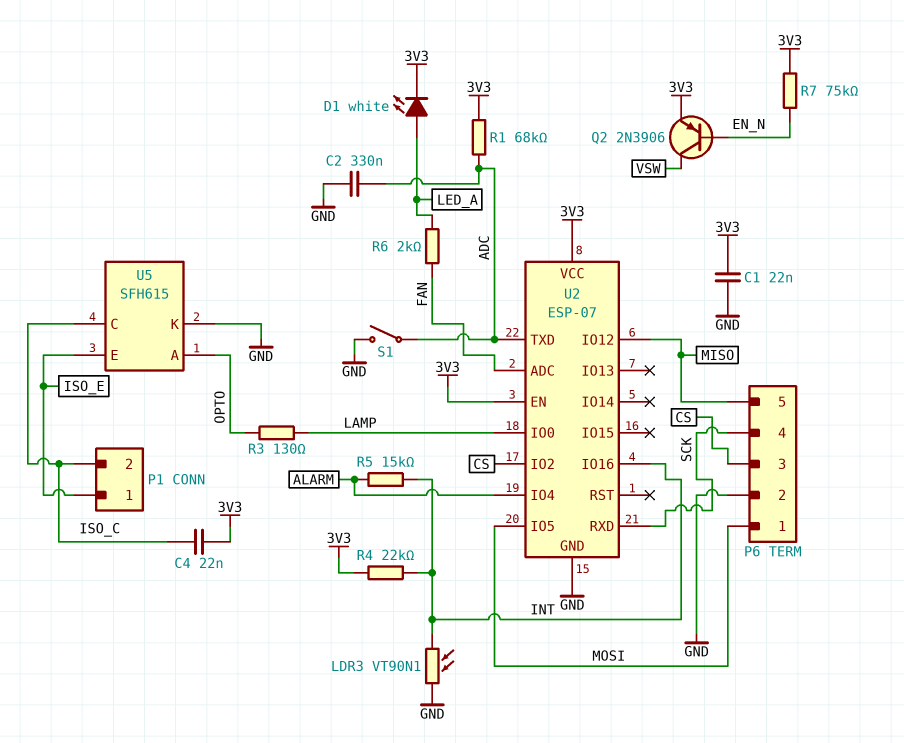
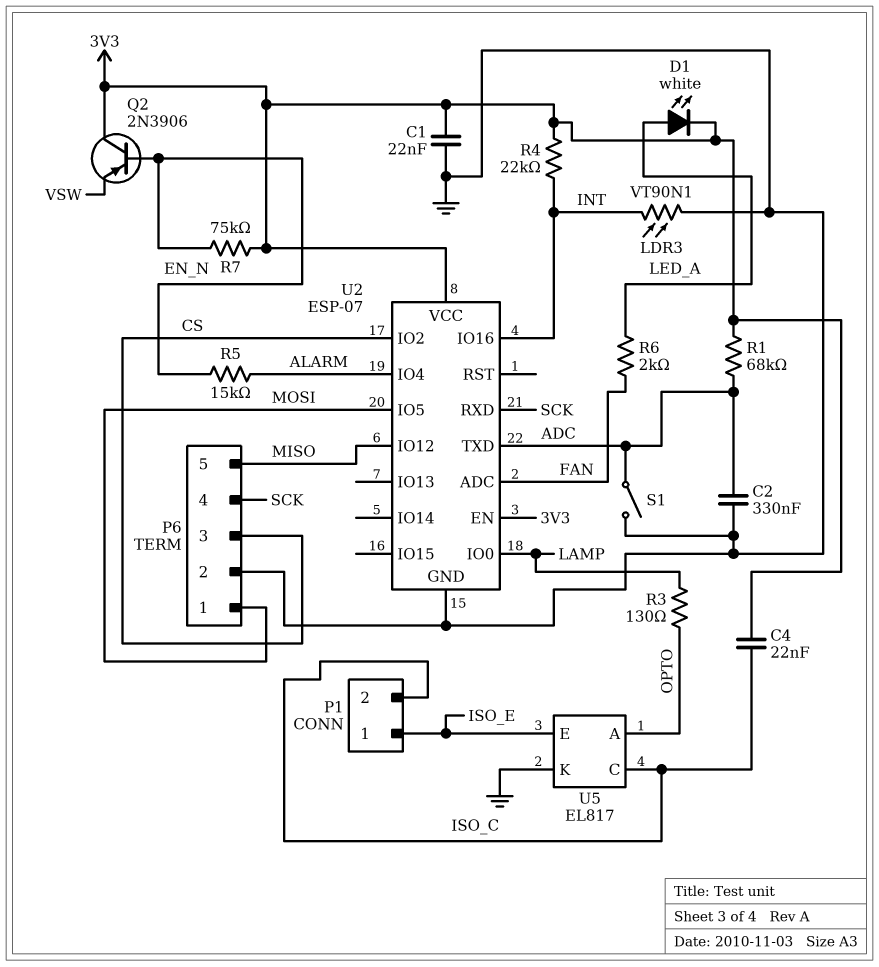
Q2: PNP 2N3906 (B EN_N, C VSW, E 3V3) -> PNP 2N3906 (B EN_N, C 3V3, E VSW)
R5: 15k (ALARM, INT) -> 15k (ALARM, EN_N)
U5: SFH615 -> EL817

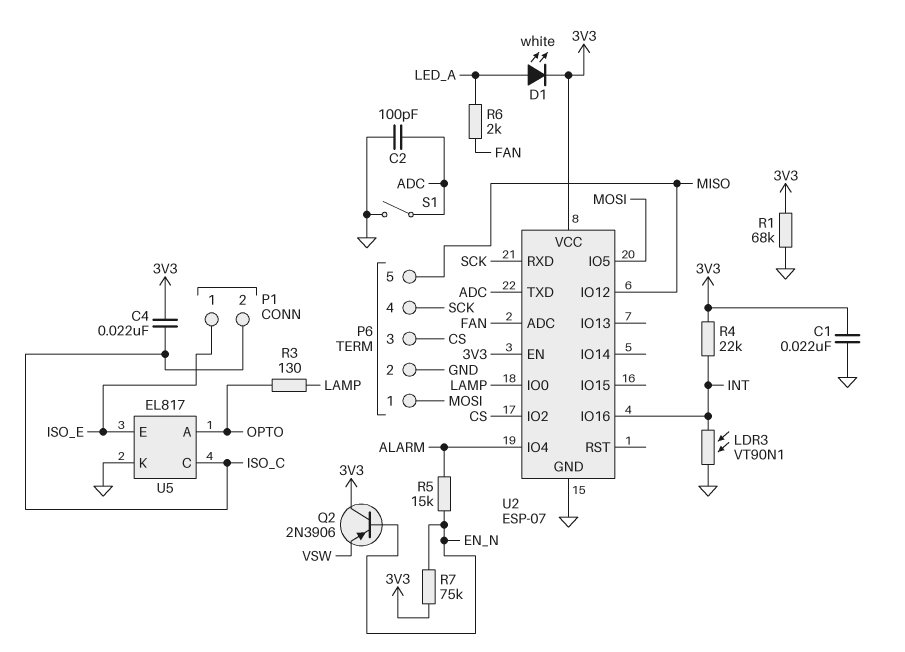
C2: 330nF (ADC, GND) -> 100pF (ADC, GND)
R1: 68k (3V3, ADC) -> 68k (3V3, GND)

